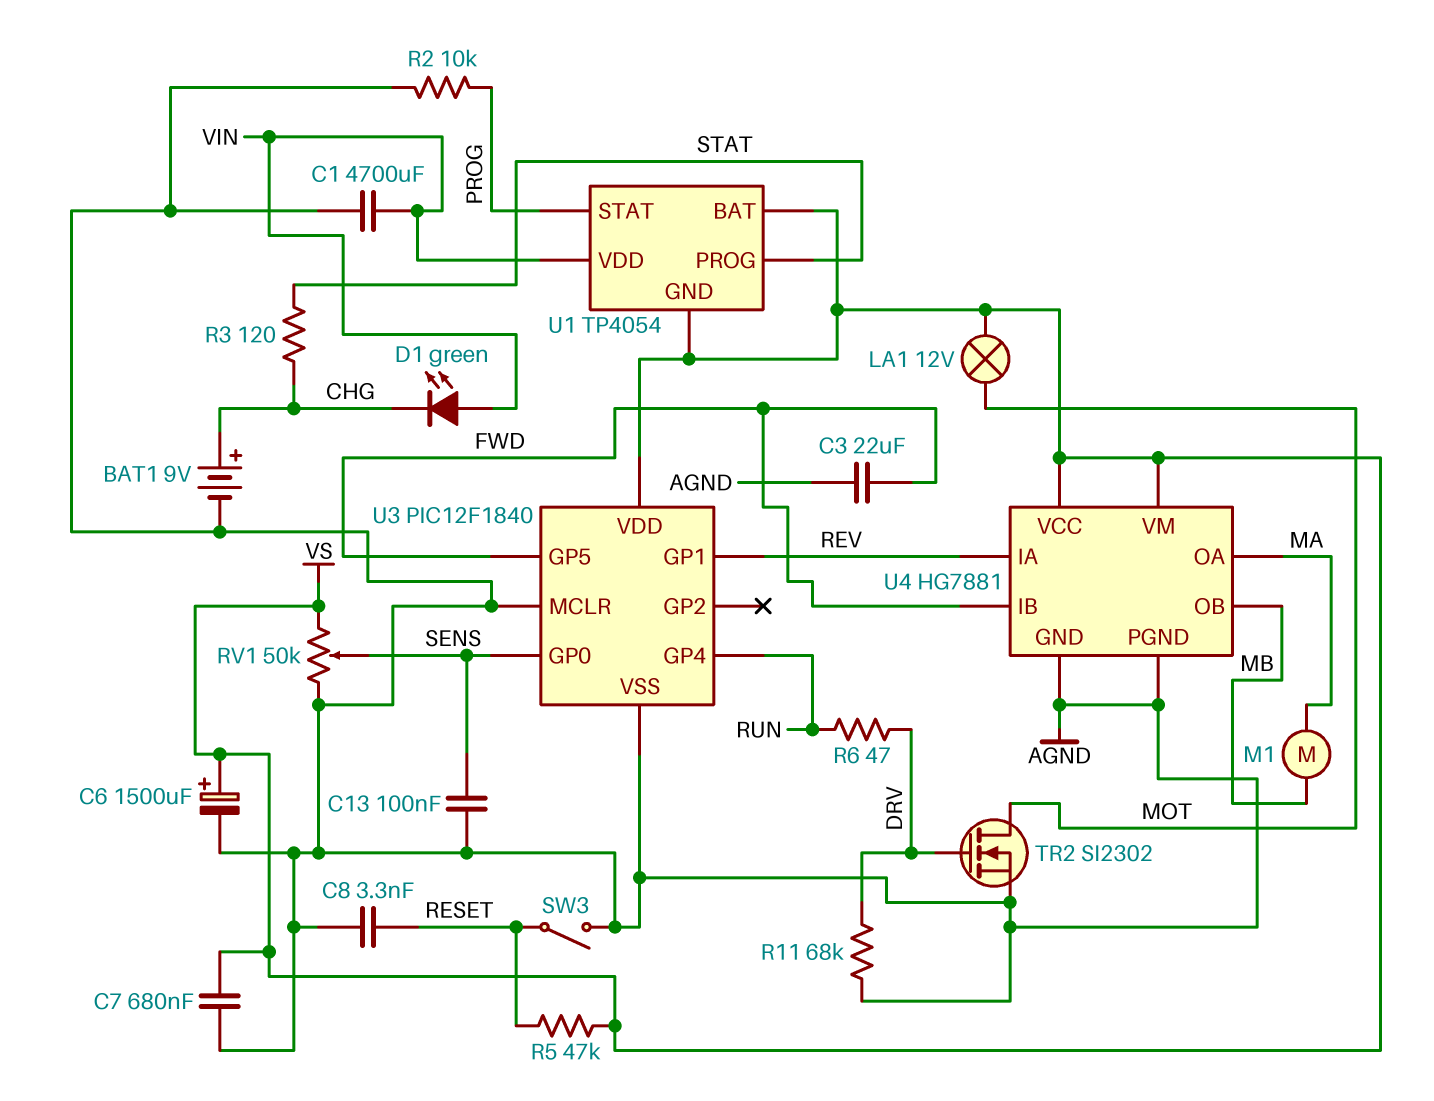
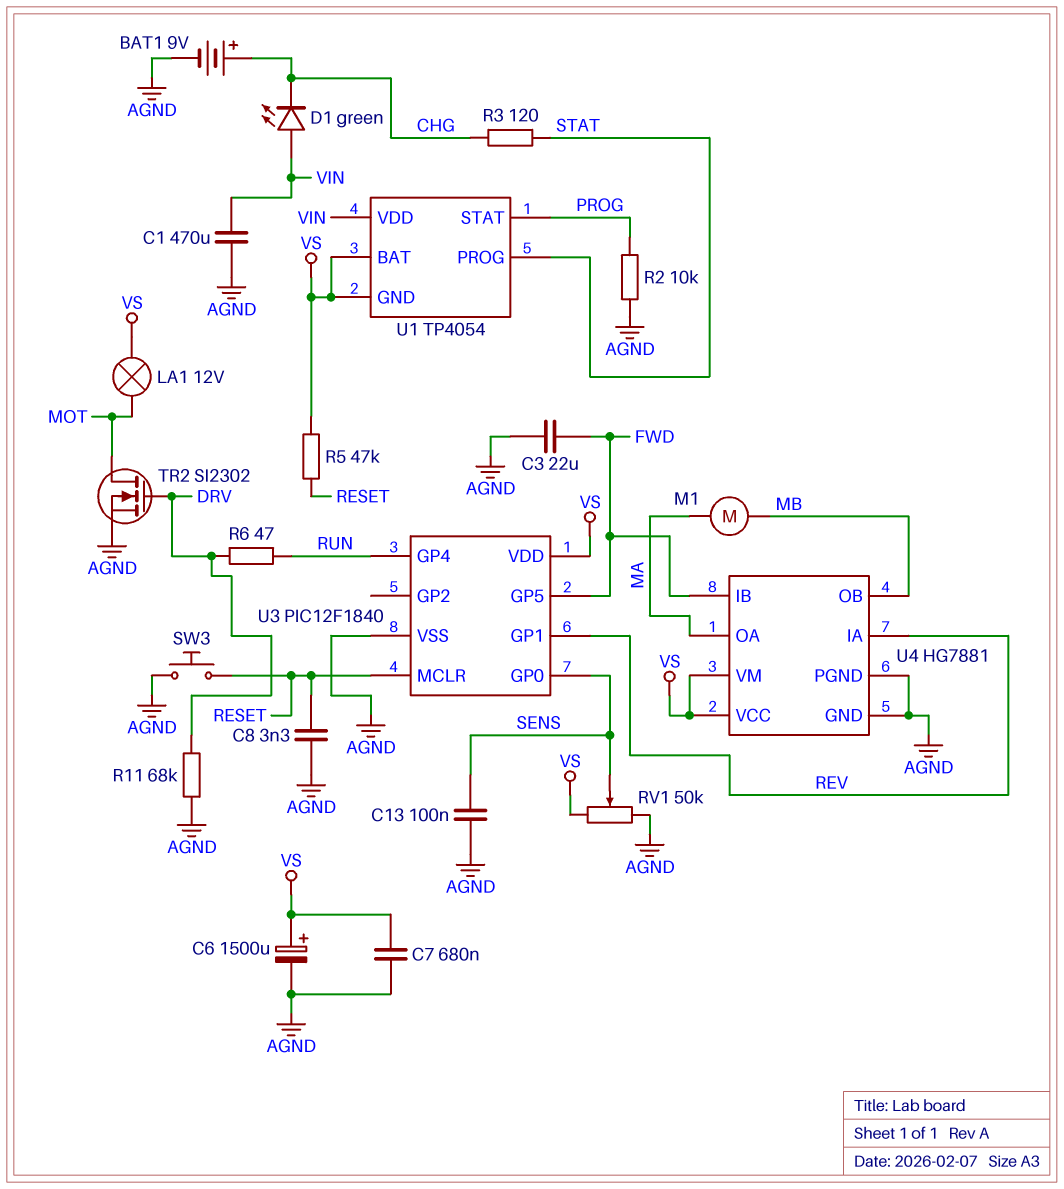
C1: 4700uF (AGND, VIN) -> 470uF (AGND, VIN)
SW3: switch (AGND, RESET) -> button (AGND, RESET)
U3 pin MCLR: AGND -> RESET

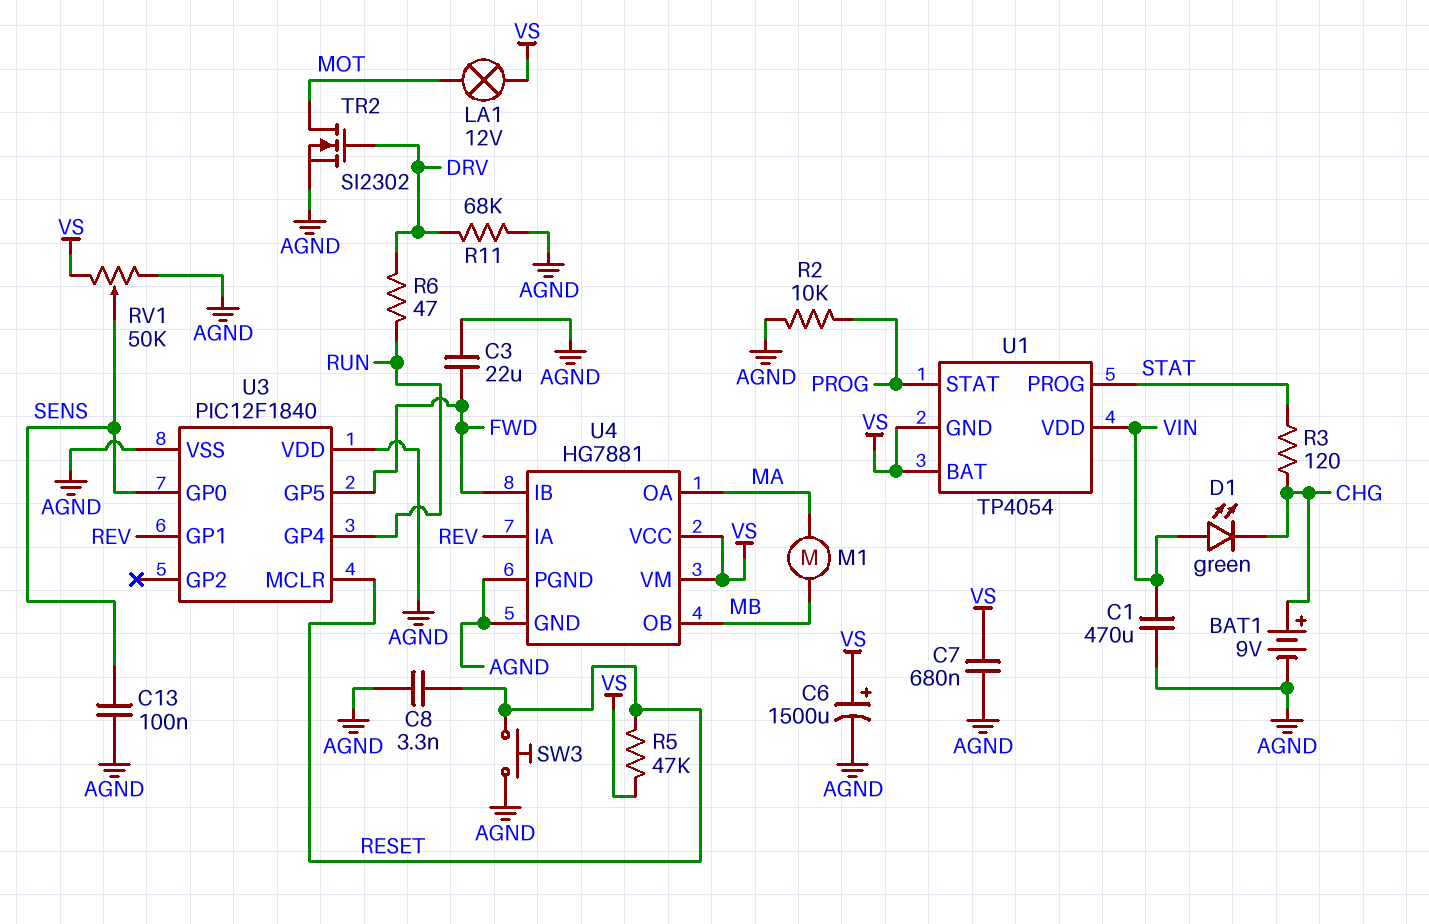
U3 pin VDD: VS -> AGND

